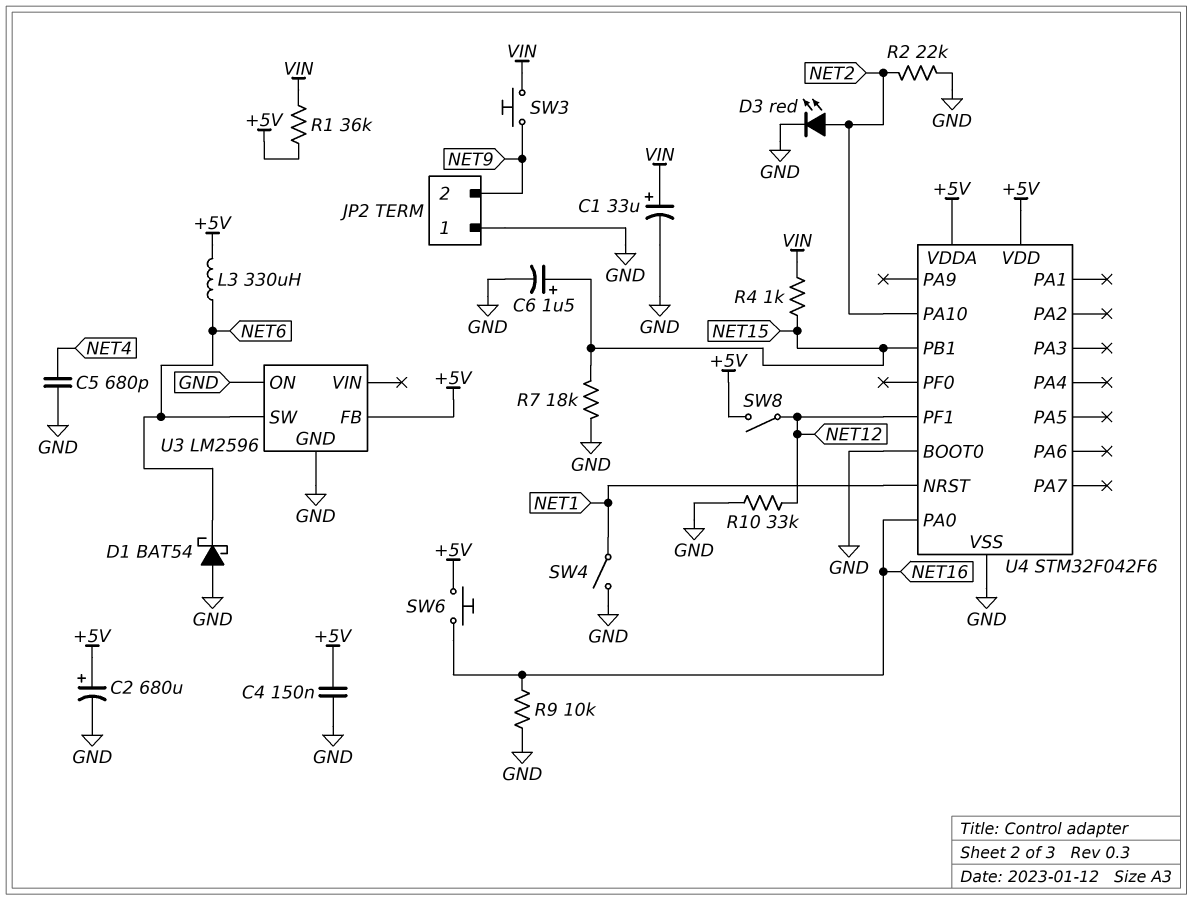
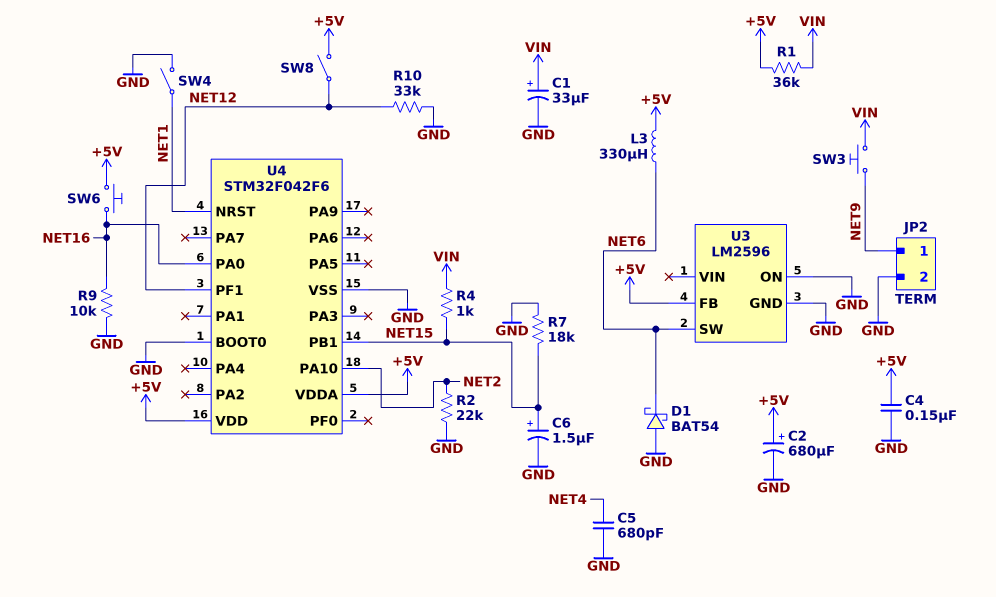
D3: LED red (A NET2, K GND) -> none
JP2 pin 1: GND -> NET9
JP2 pin 2: NET9 -> GND

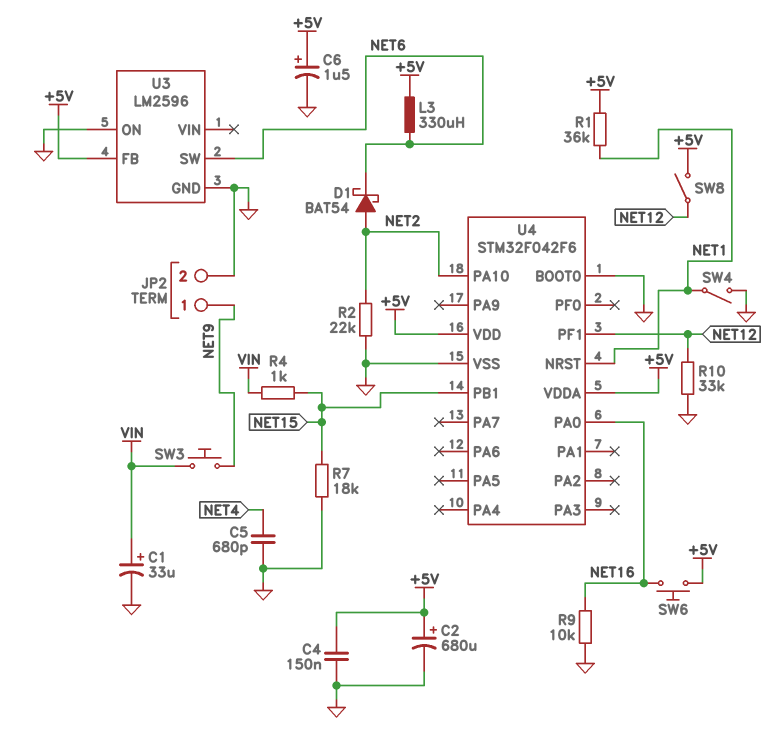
C6: 1.5uF (plus NET15, minus GND) -> 1.5uF (plus +5V, minus GND)
D1: schottky BAT54 (A GND, K NET6) -> schottky BAT54 (A NET2, K NET6)
R1: 36k (+5V, VIN) -> 36k (+5V, NET1)

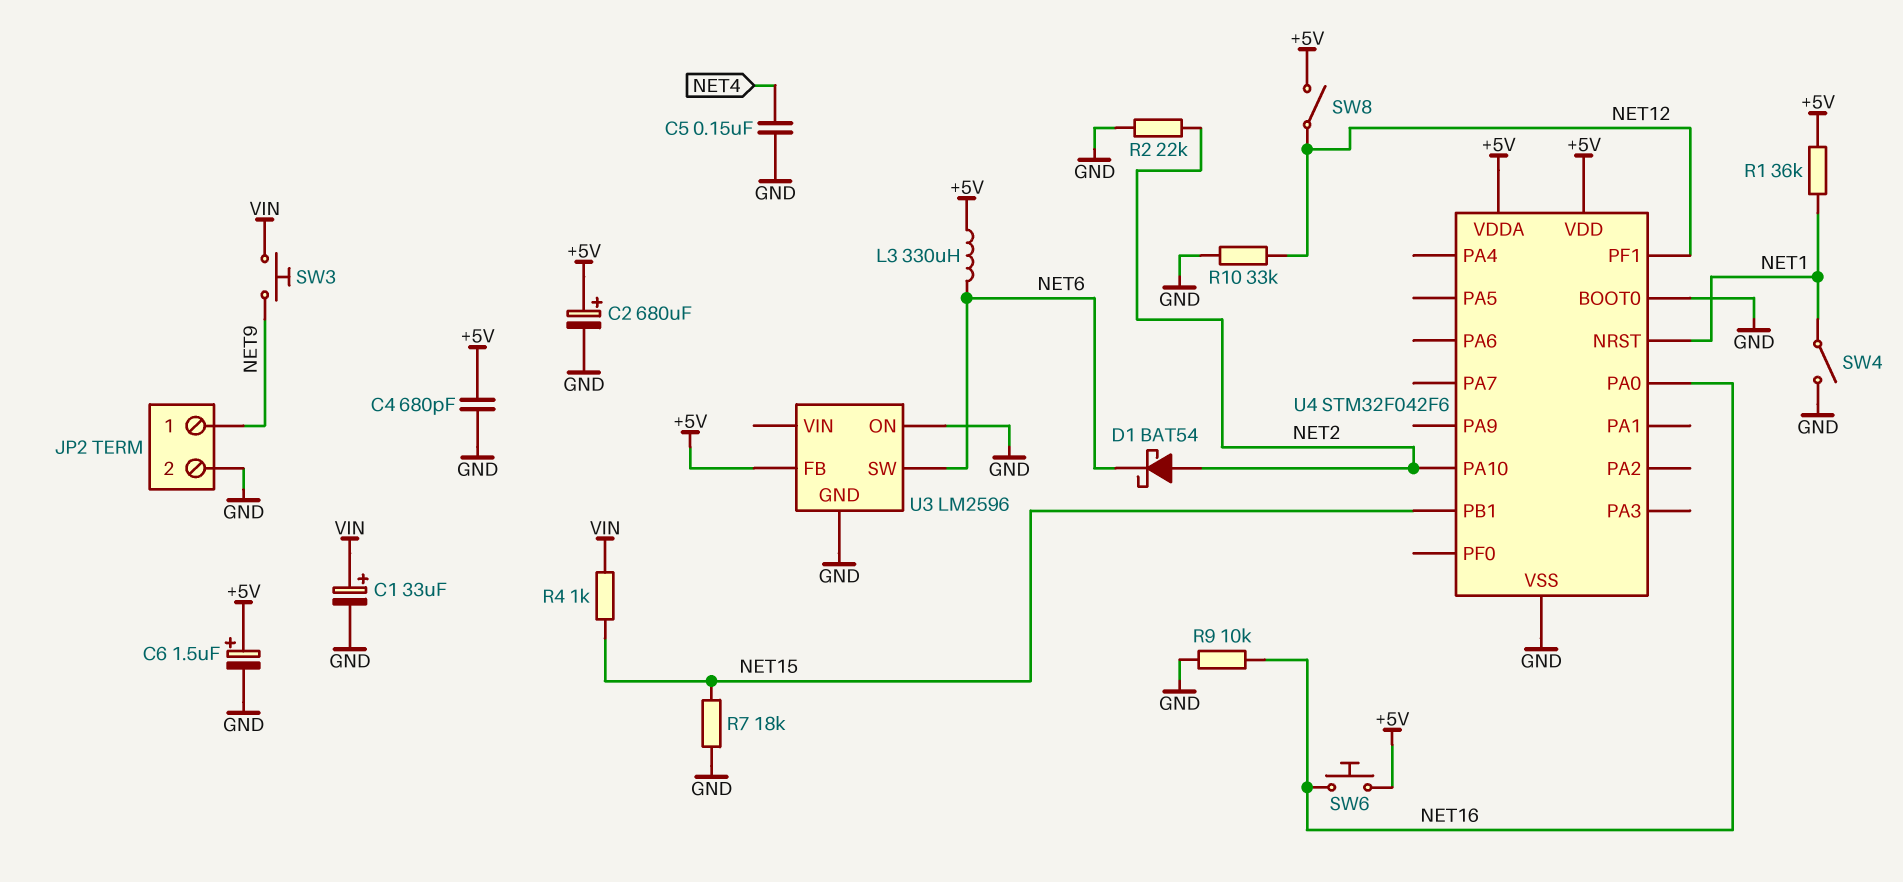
C4: 150nF (+5V, GND) -> 680pF (+5V, GND)
C5: 680pF (GND, NET4) -> 150nF (GND, NET4)

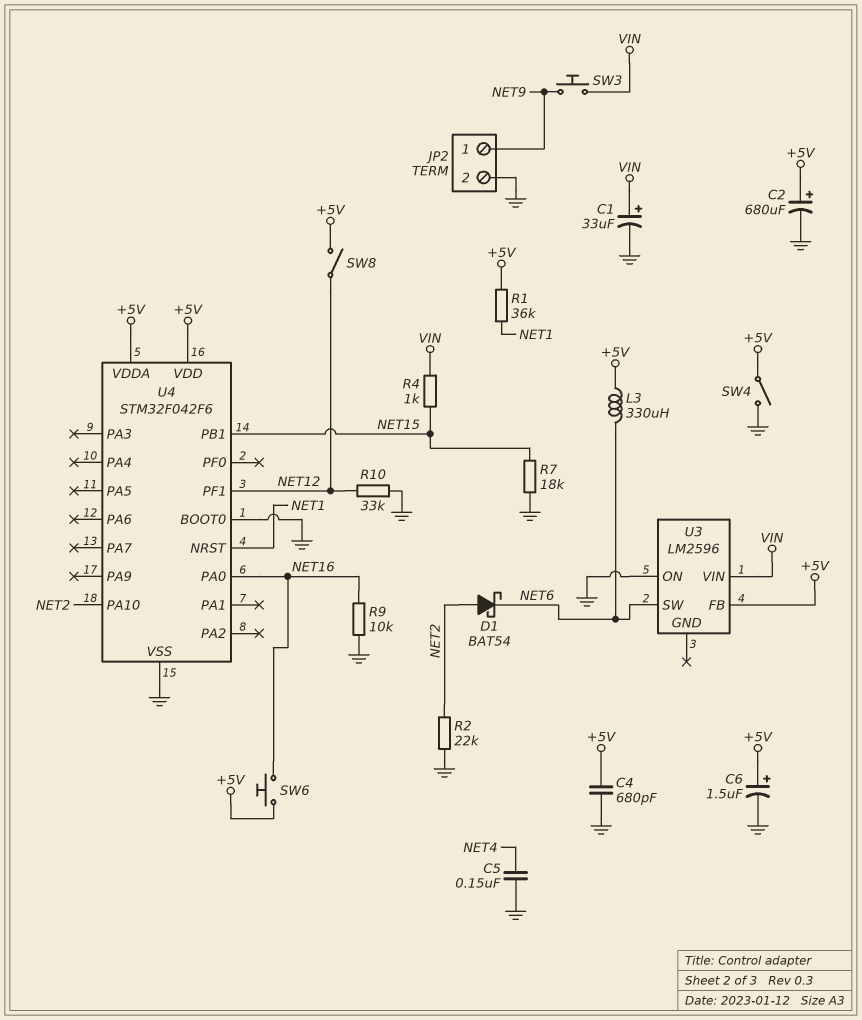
SW4: switch (GND, NET1) -> switch (+5V, GND)
U3 pin GND: GND -> none
U3 pin VIN: none -> VIN

